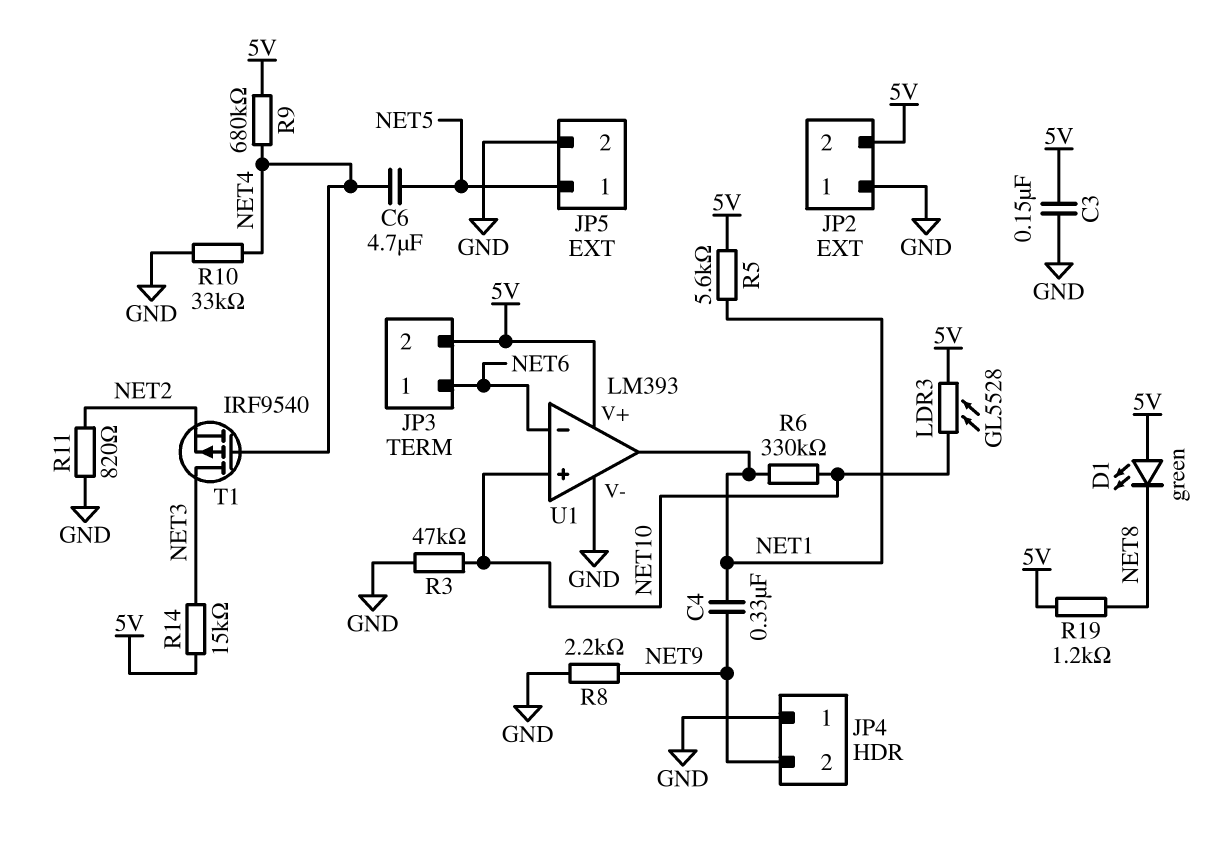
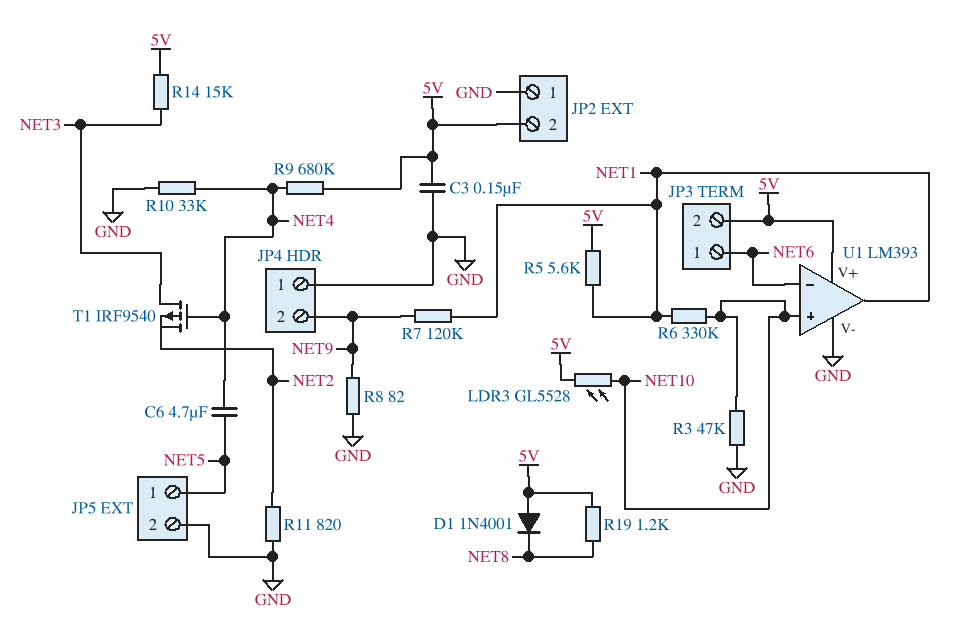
C4: 330nF (NET1, NET9) -> none
D1: LED green (A 5V, K NET8) -> diode 1N4001 (A 5V, K NET8)
R7: none -> 120k (NET1, NET9)
R8: 2.2k (GND, NET9) -> 82 (GND, NET9)

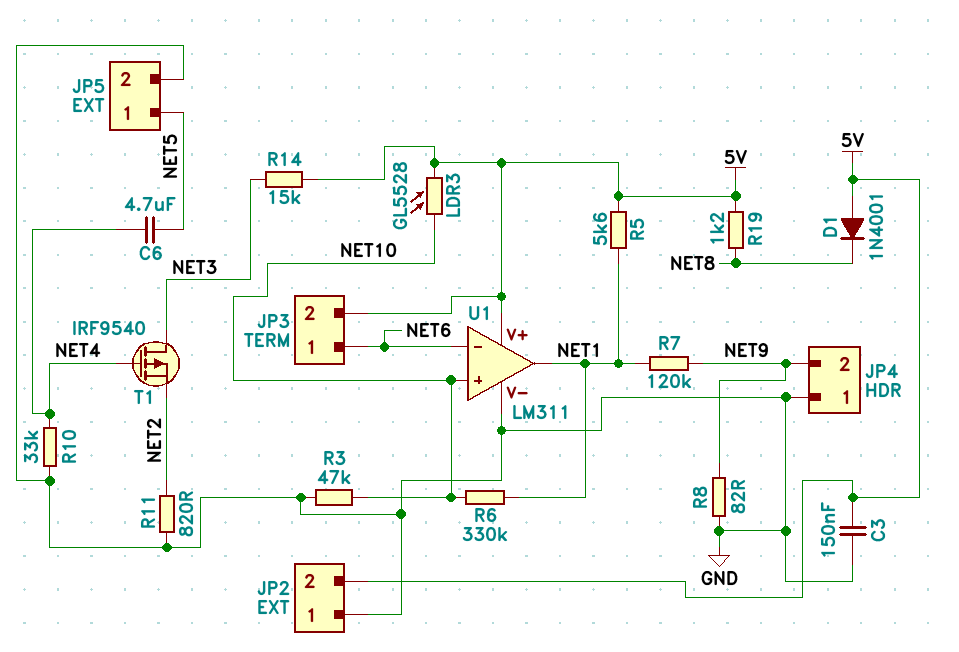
R9: 680k (5V, NET4) -> none
U1: LM393 -> LM311

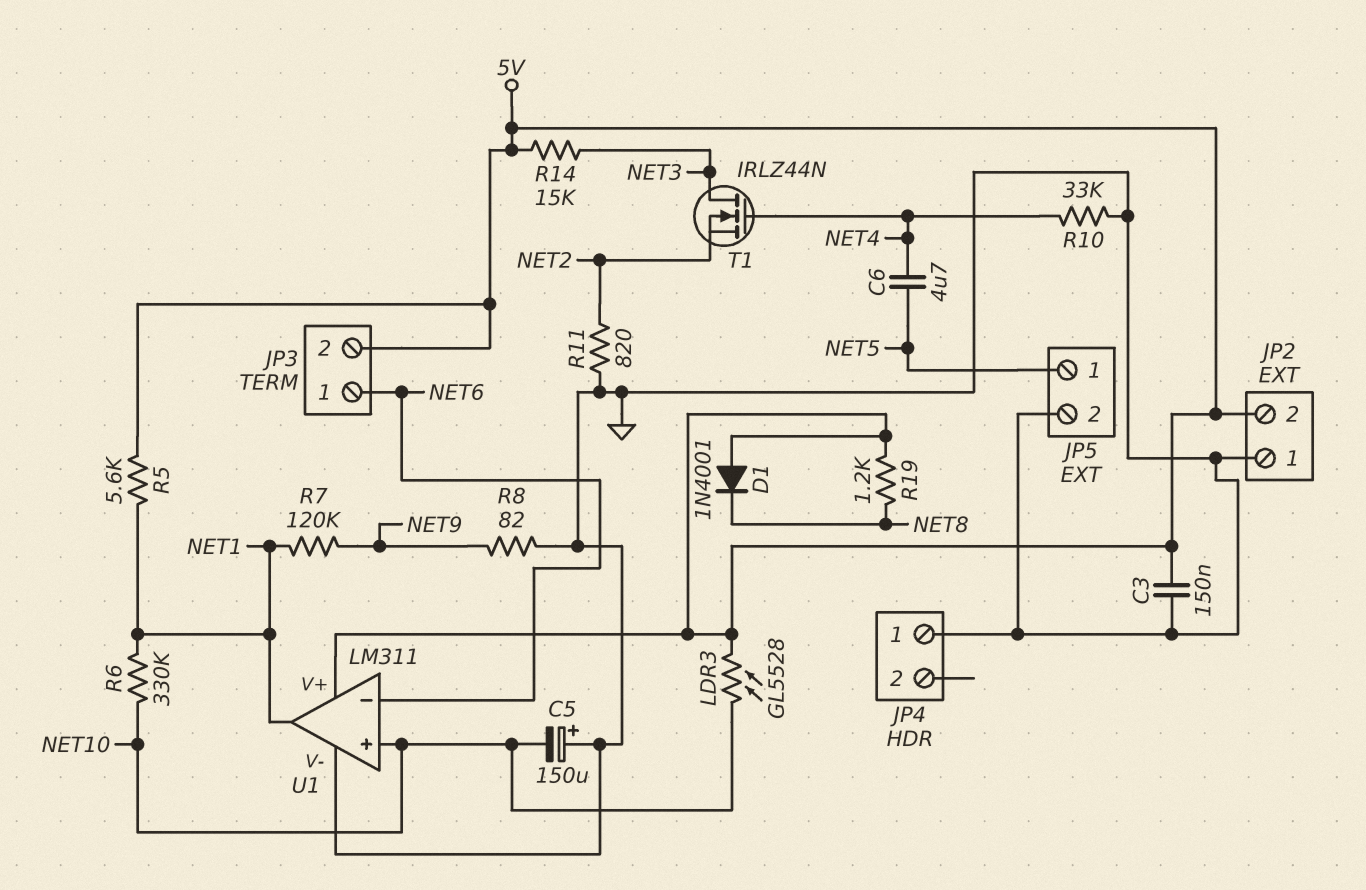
C5: none -> 150uF (plus GND, minus NET10)
JP4 pin 2: NET9 -> none
R3: 47k (GND, NET10) -> none
T1: PMOS IRF9540 (G NET4, D NET3, S NET2) -> NMOS IRLZ44N (G NET4, D NET3, S NET2)

